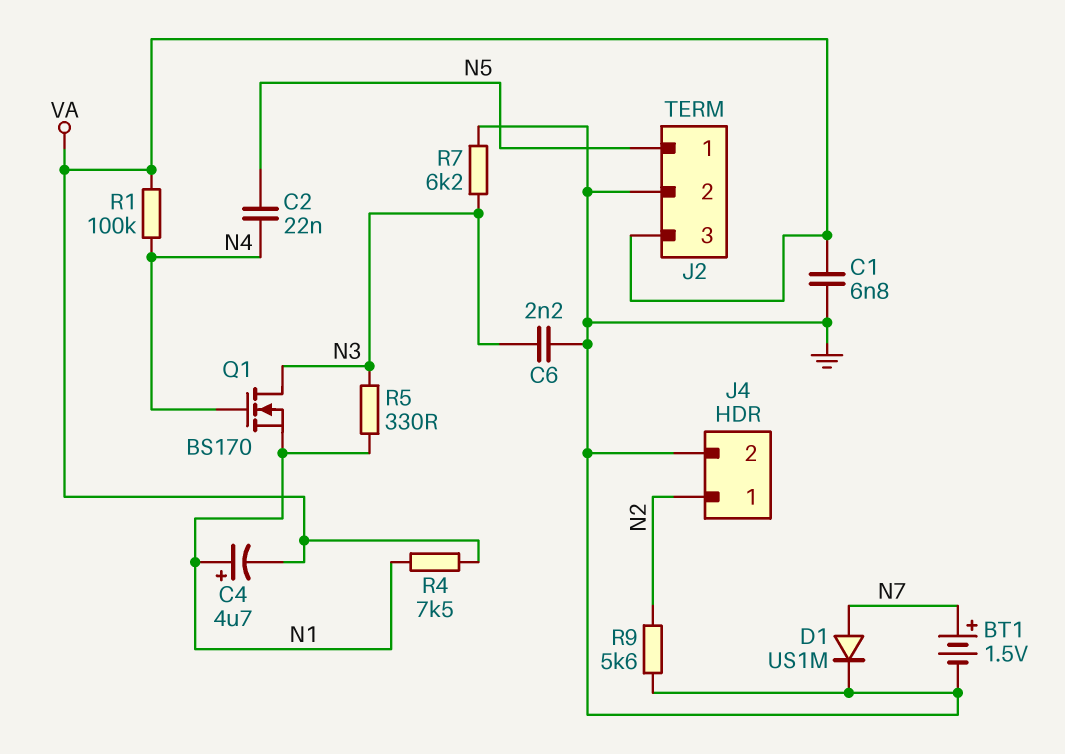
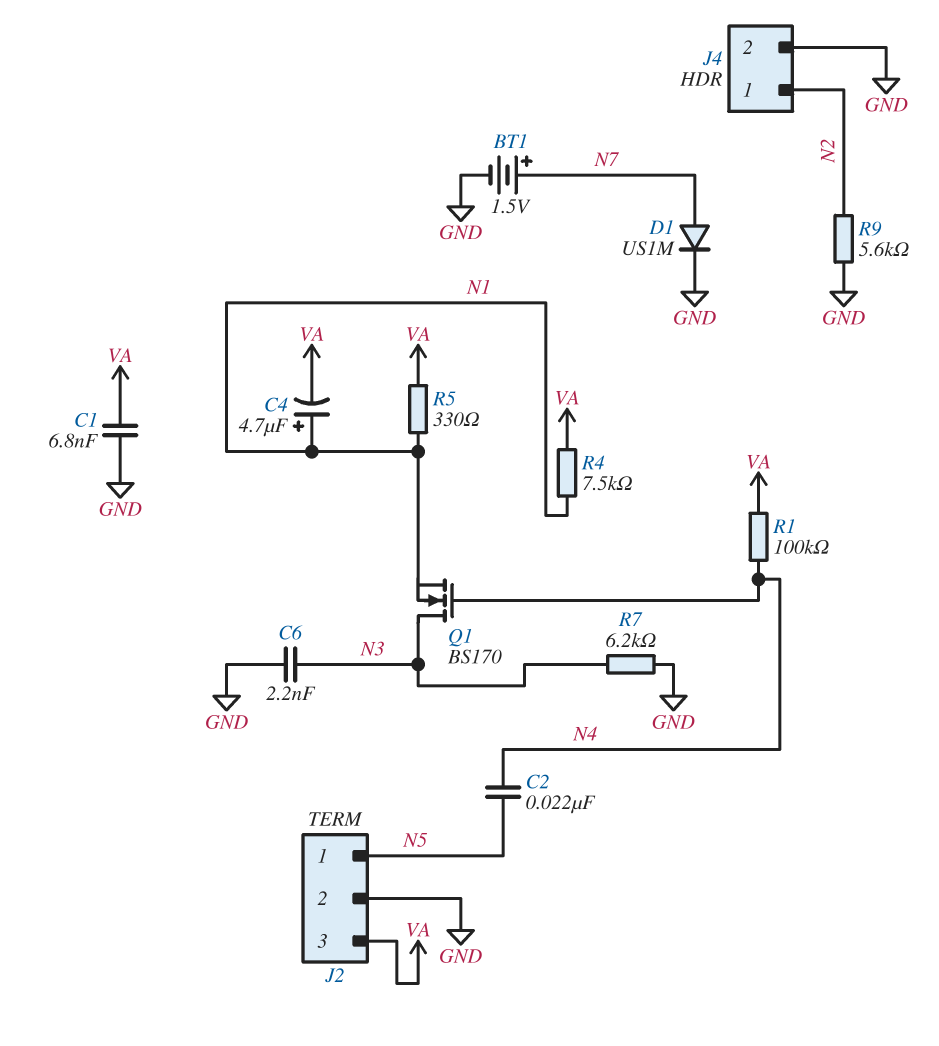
R5: 330 (N1, N3) -> 330 (N1, VA)

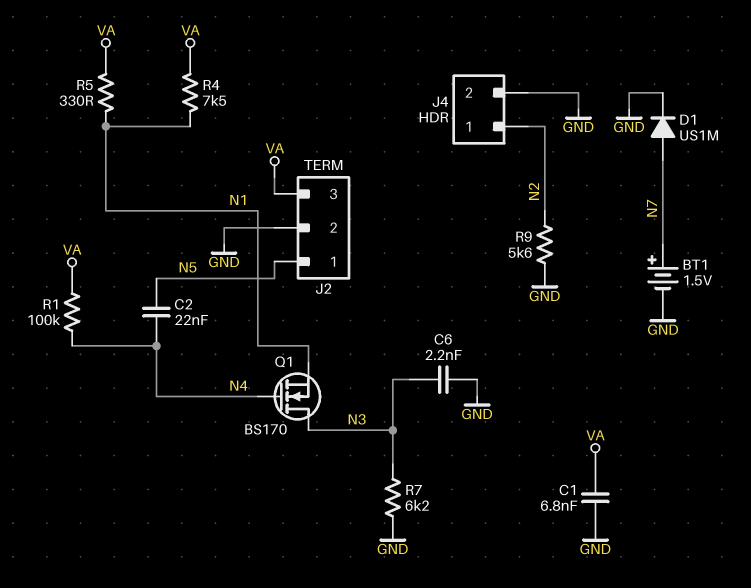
C4: 4.7uF (plus N1, minus VA) -> none

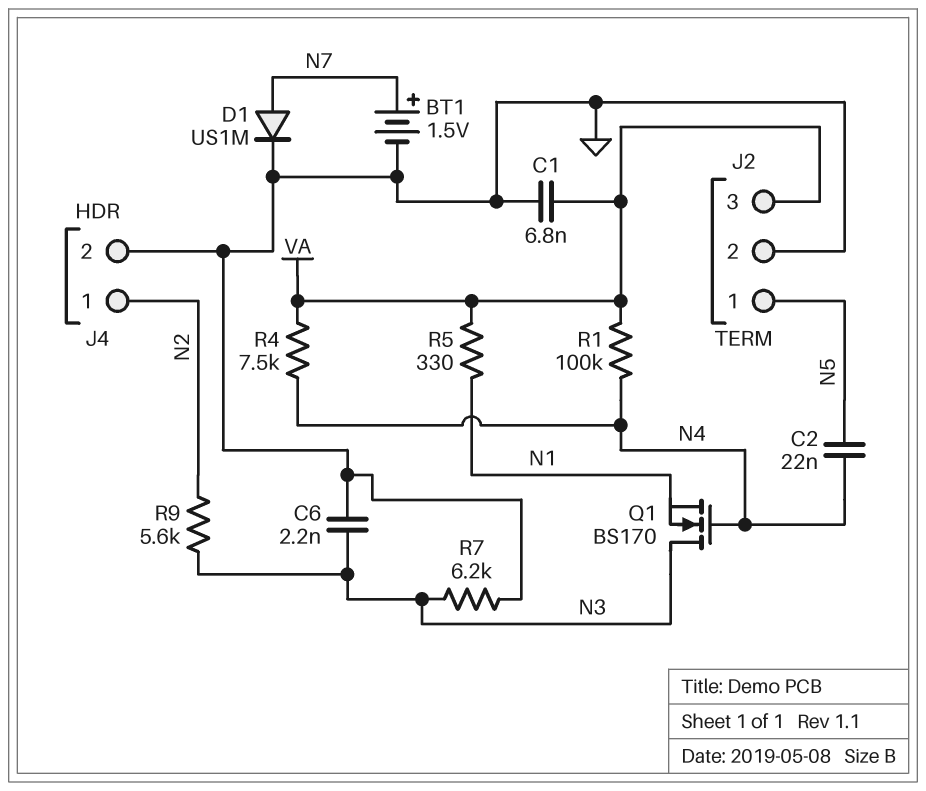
R4: 7.5k (N1, VA) -> 7.5k (N4, VA)
R9: 5.6k (GND, N2) -> 5.6k (N2, N3)

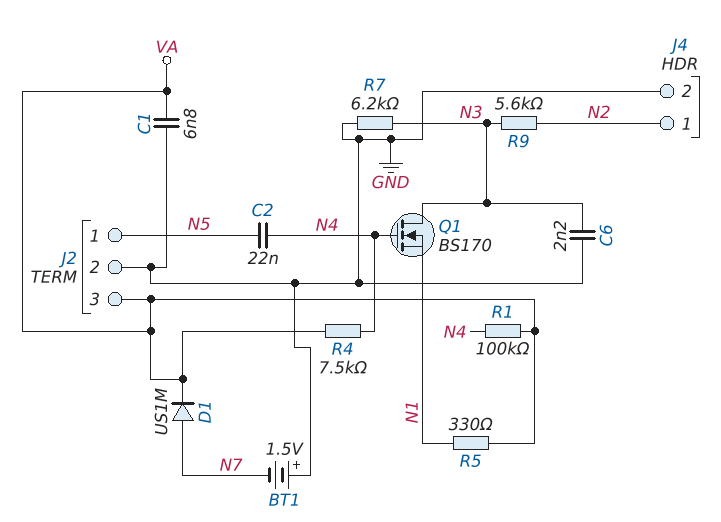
BT1: 1.5V (plus N7, minus GND) -> 1.5V (plus GND, minus N7)
D1: diode US1M (A N7, K GND) -> diode US1M (A N7, K VA)

